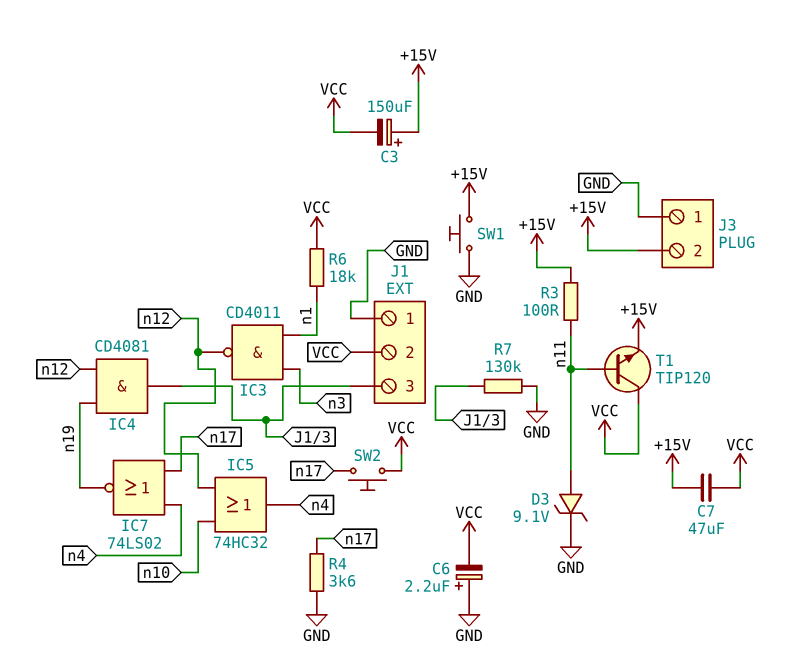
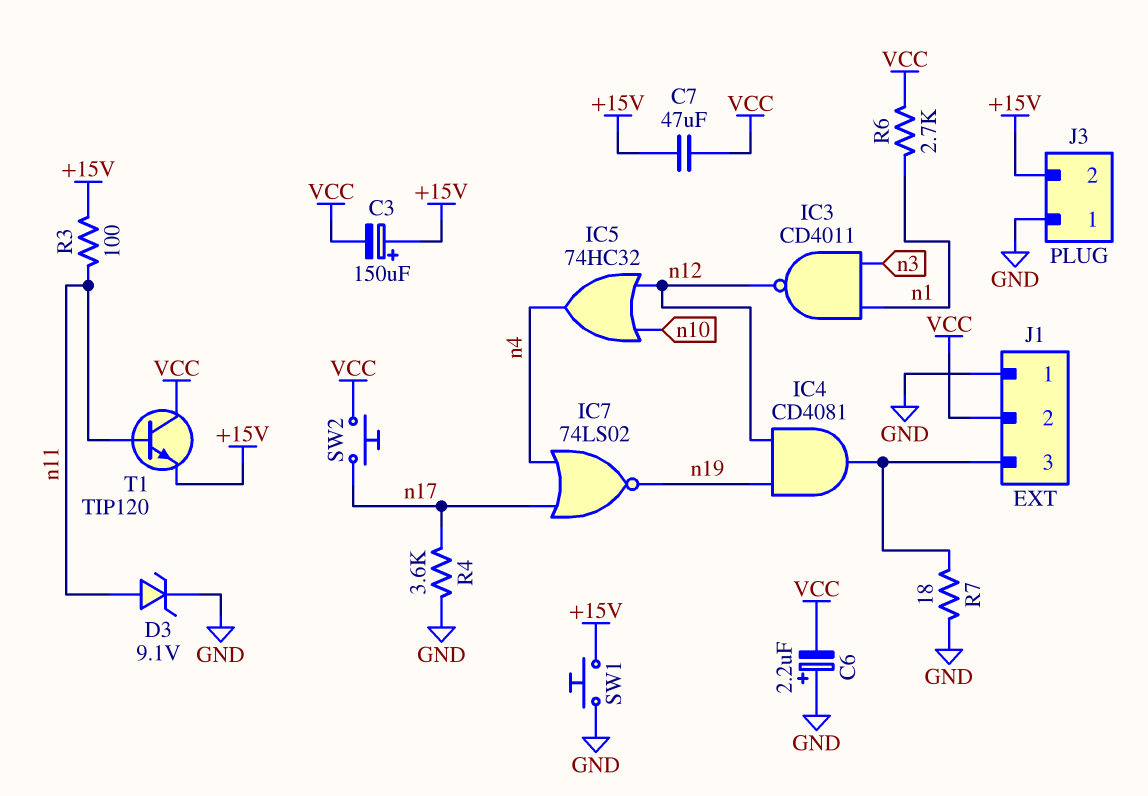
R6: 18k (VCC, n1) -> 2.7k (VCC, n1)
R7: 130k (GND, J1/3) -> 18 (GND, J1/3)

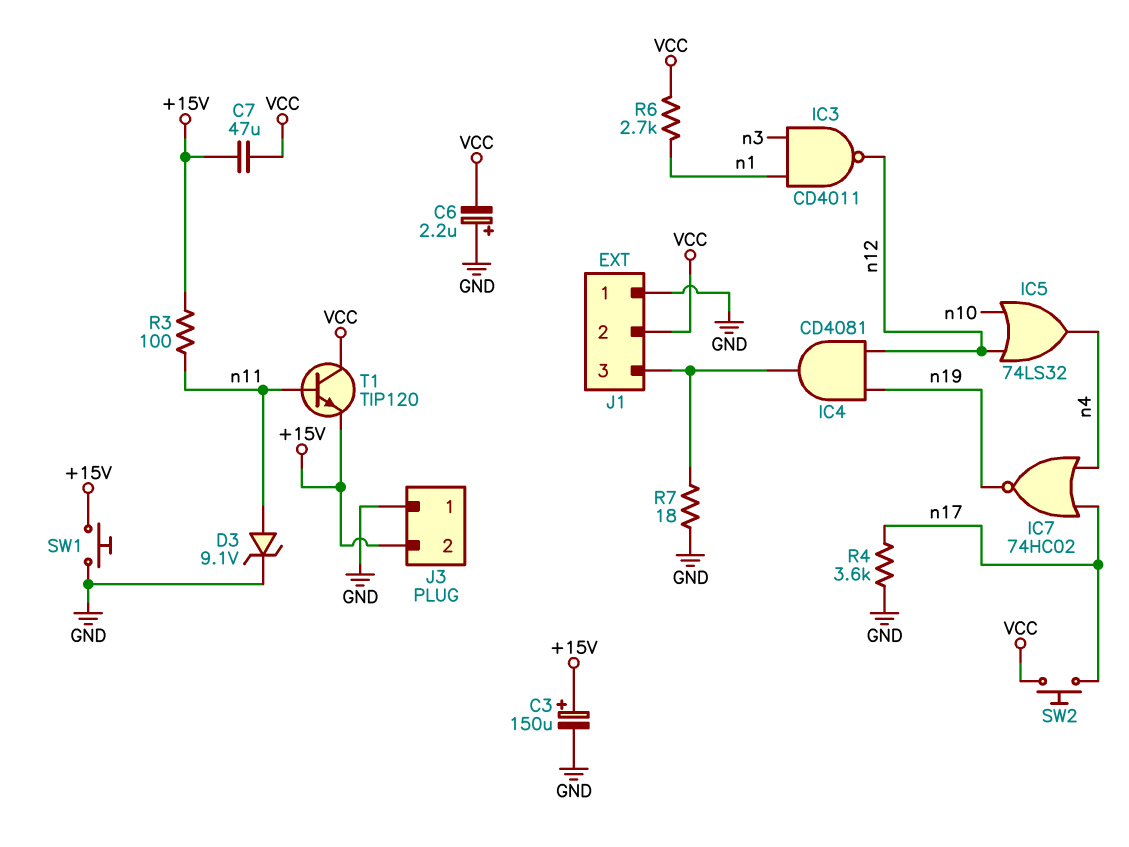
C3: 150uF (plus +15V, minus VCC) -> 150uF (plus +15V, minus GND)
IC5: OR 74HC32 (in n10, in n12, out n4) -> OR 74LS32 (in n10, in n12, out n4)
IC7: NOR 74LS02 (in n4, in n17, out n19) -> NOR 74HC02 (in n4, in n17, out n19)

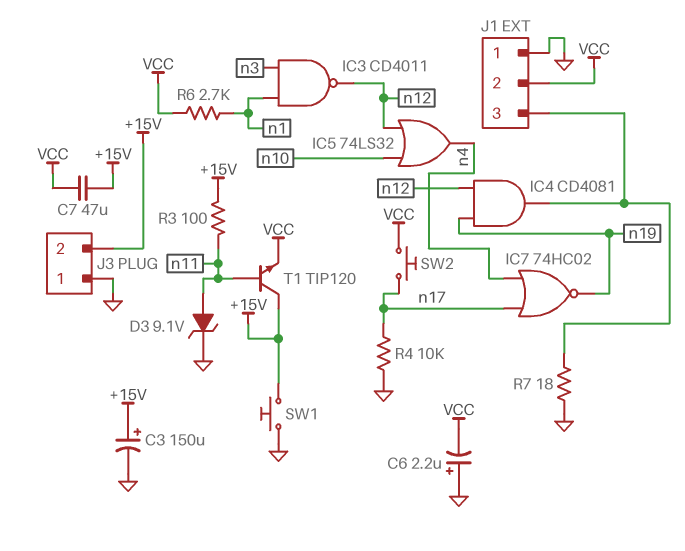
R4: 3.6k (GND, n17) -> 10k (GND, n17)
T1: NPN TIP120 (B n11, C VCC, E +15V) -> NPN TIP120 (B n11, C +15V, E VCC)

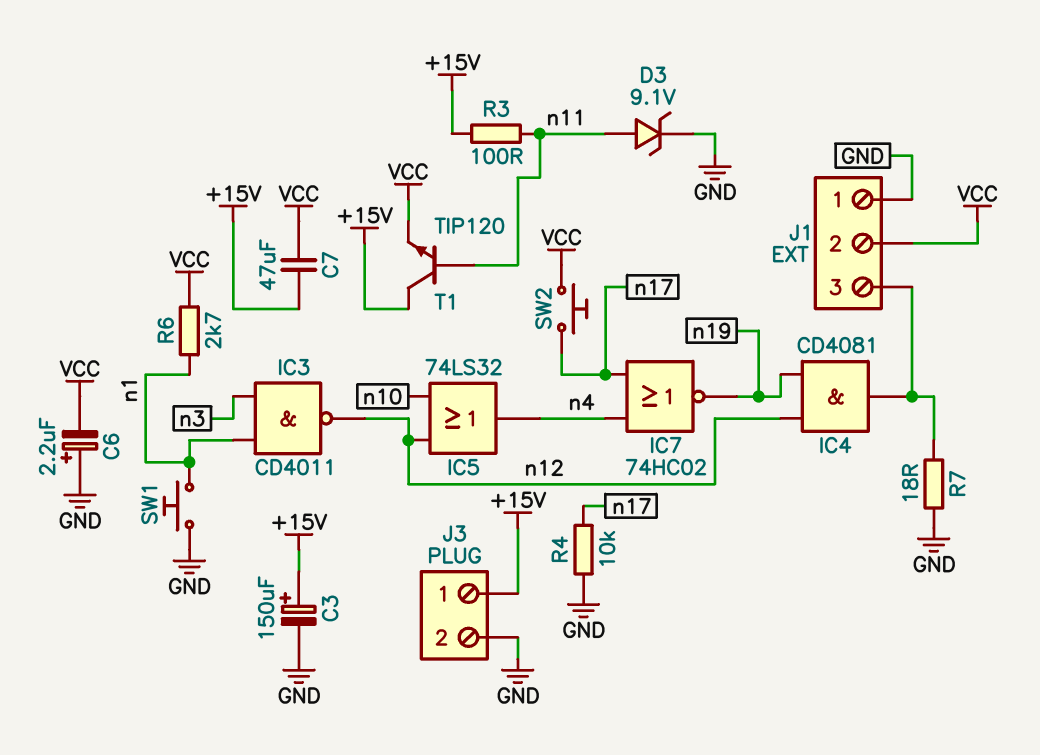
J3 pin 1: GND -> +15V
J3 pin 2: +15V -> GND
SW1: button (+15V, GND) -> button (GND, n1)

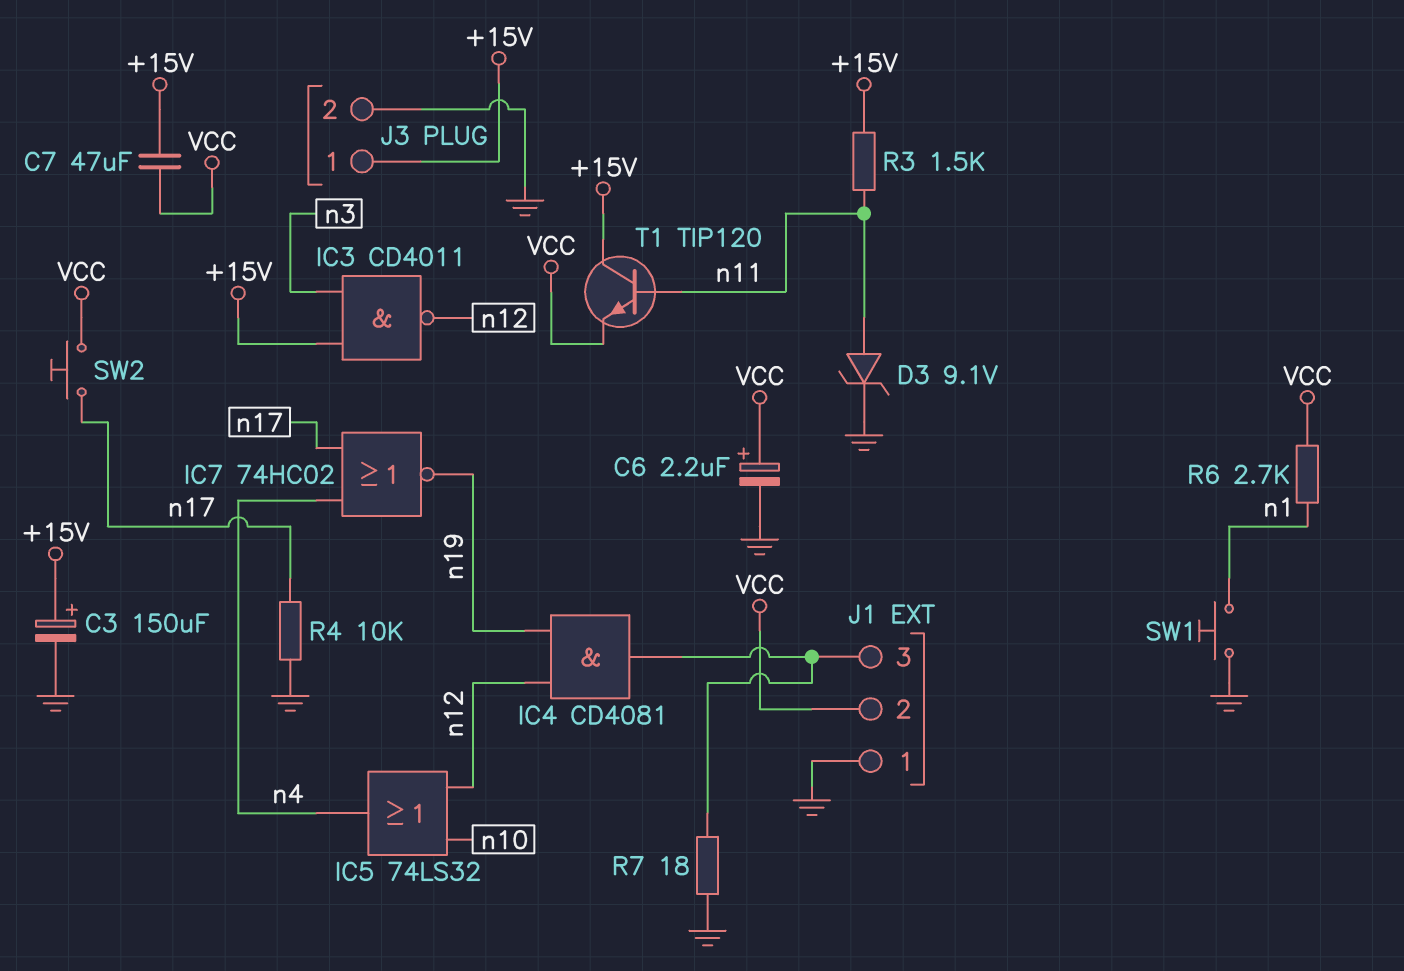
C6: 2.2uF (plus GND, minus VCC) -> 2.2uF (plus VCC, minus GND)
IC3: NAND CD4011 (in n1, in n3, out n12) -> NAND CD4011 (in +15V, in n3, out n12)
R3: 100 (+15V, n11) -> 1.5k (+15V, n11)

